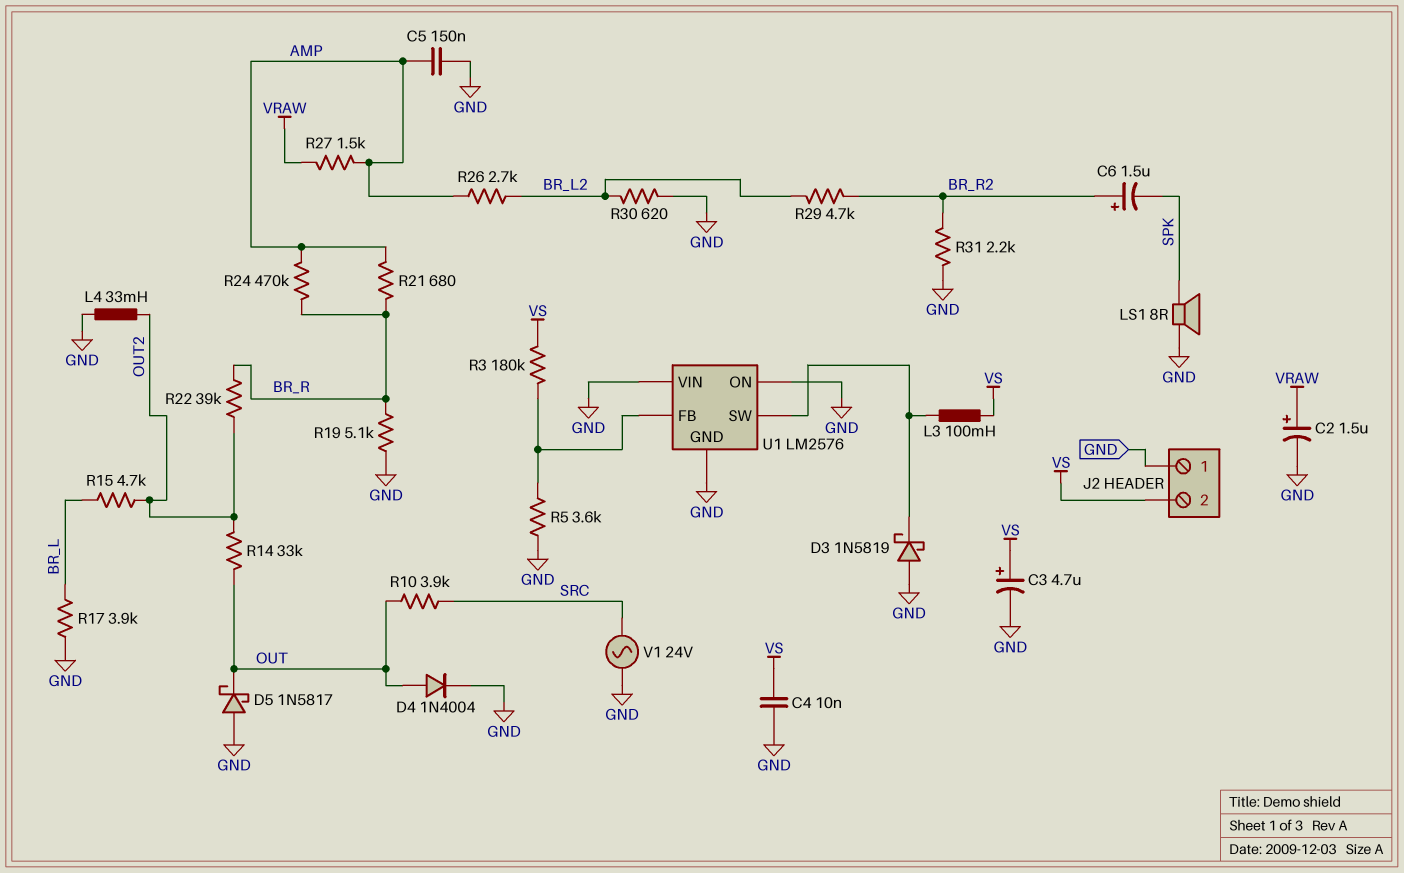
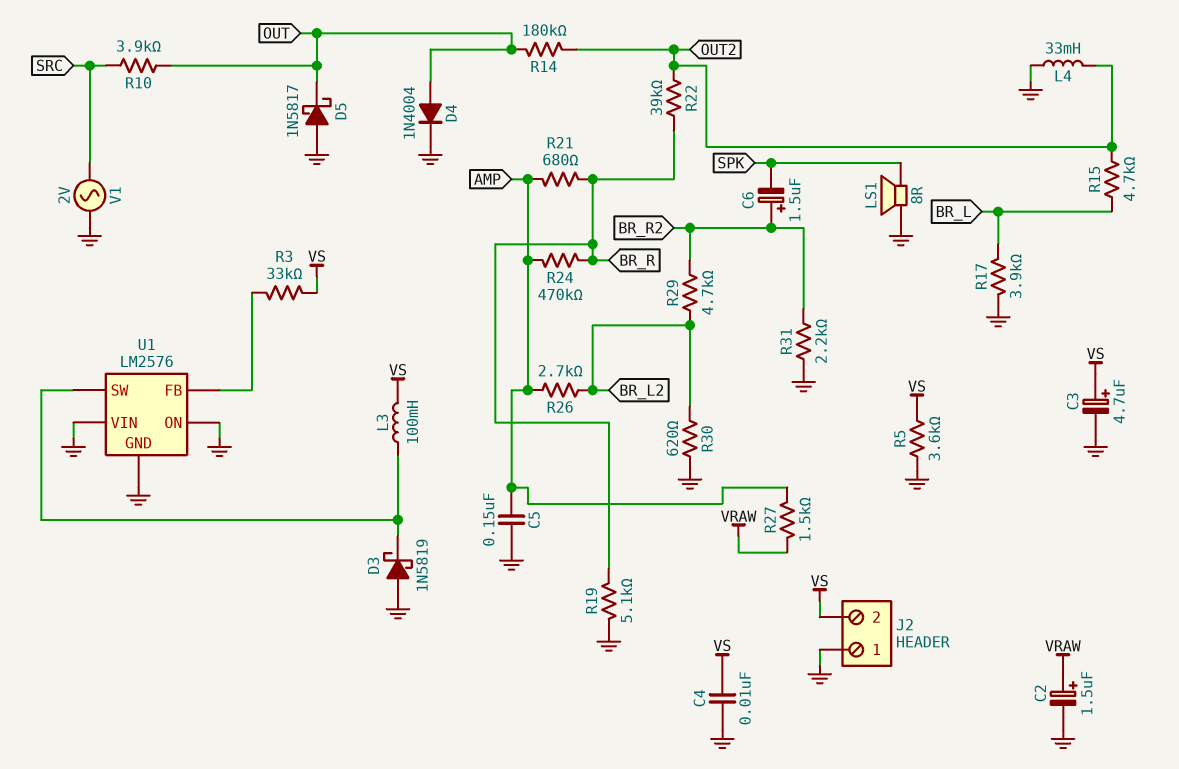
R3: 180k (U1/FB, VS) -> 33k (U1/FB, VS)
R5: 3.6k (GND, U1/FB) -> 3.6k (GND, VS)
R14: 33k (OUT, OUT2) -> 180k (OUT, OUT2)
V1: AC 24V (GND, SRC) -> AC 2V (GND, SRC)

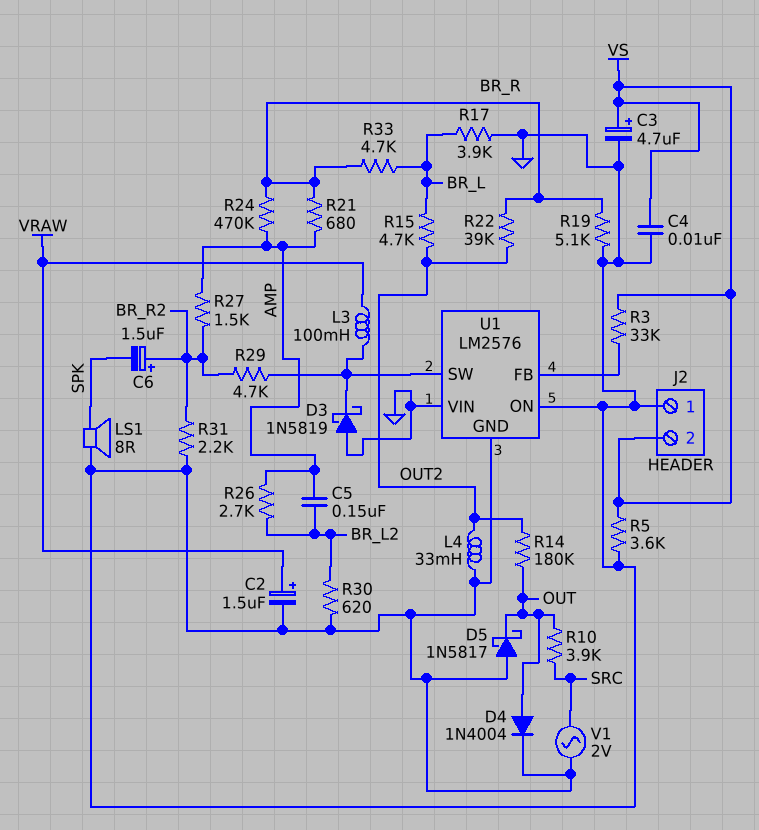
C5: 150nF (AMP, GND) -> 150nF (AMP, BR_L2)
L3: 100mH (U1/SW, VS) -> 100mH (U1/SW, VRAW)
R27: 1.5k (AMP, VRAW) -> 1.5k (AMP, BR_R2)
R29: 4.7k (BR_L2, BR_R2) -> 4.7k (BR_R2, U1/SW)
R33: none -> 4.7k (BR_L, BR_R)

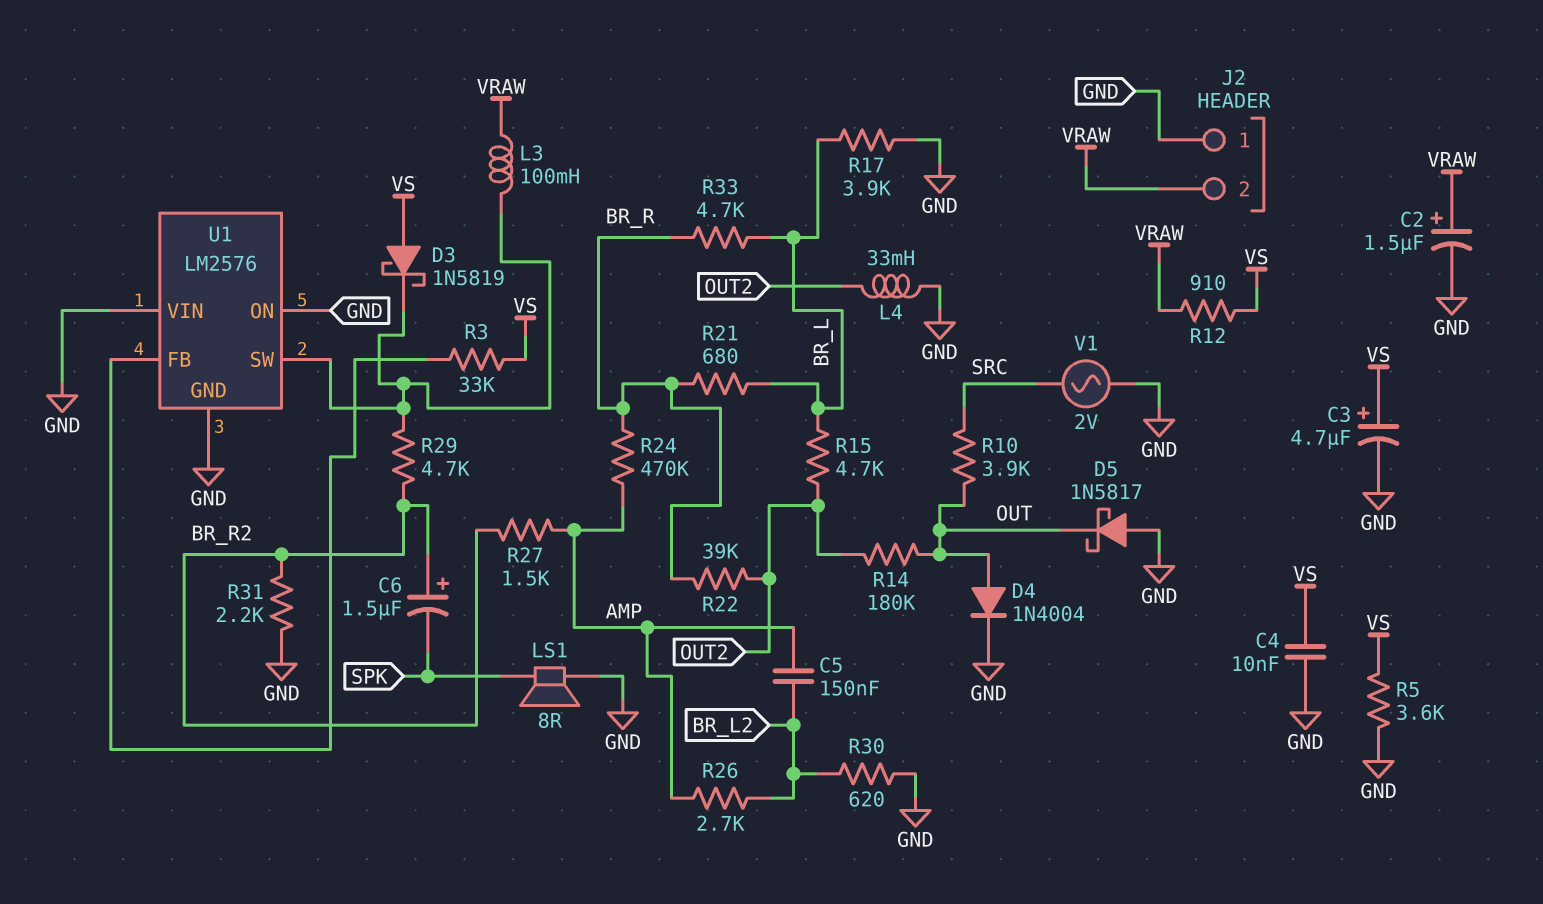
D3: schottky 1N5819 (A GND, K U1/SW) -> schottky 1N5819 (A VS, K U1/SW)
J2 pin 2: VS -> VRAW
R12: none -> 910 (VRAW, VS)
R19: 5.1k (BR_R, GND) -> none
R21: 680 (AMP, BR_R) -> 680 (BR_L, BR_R)

